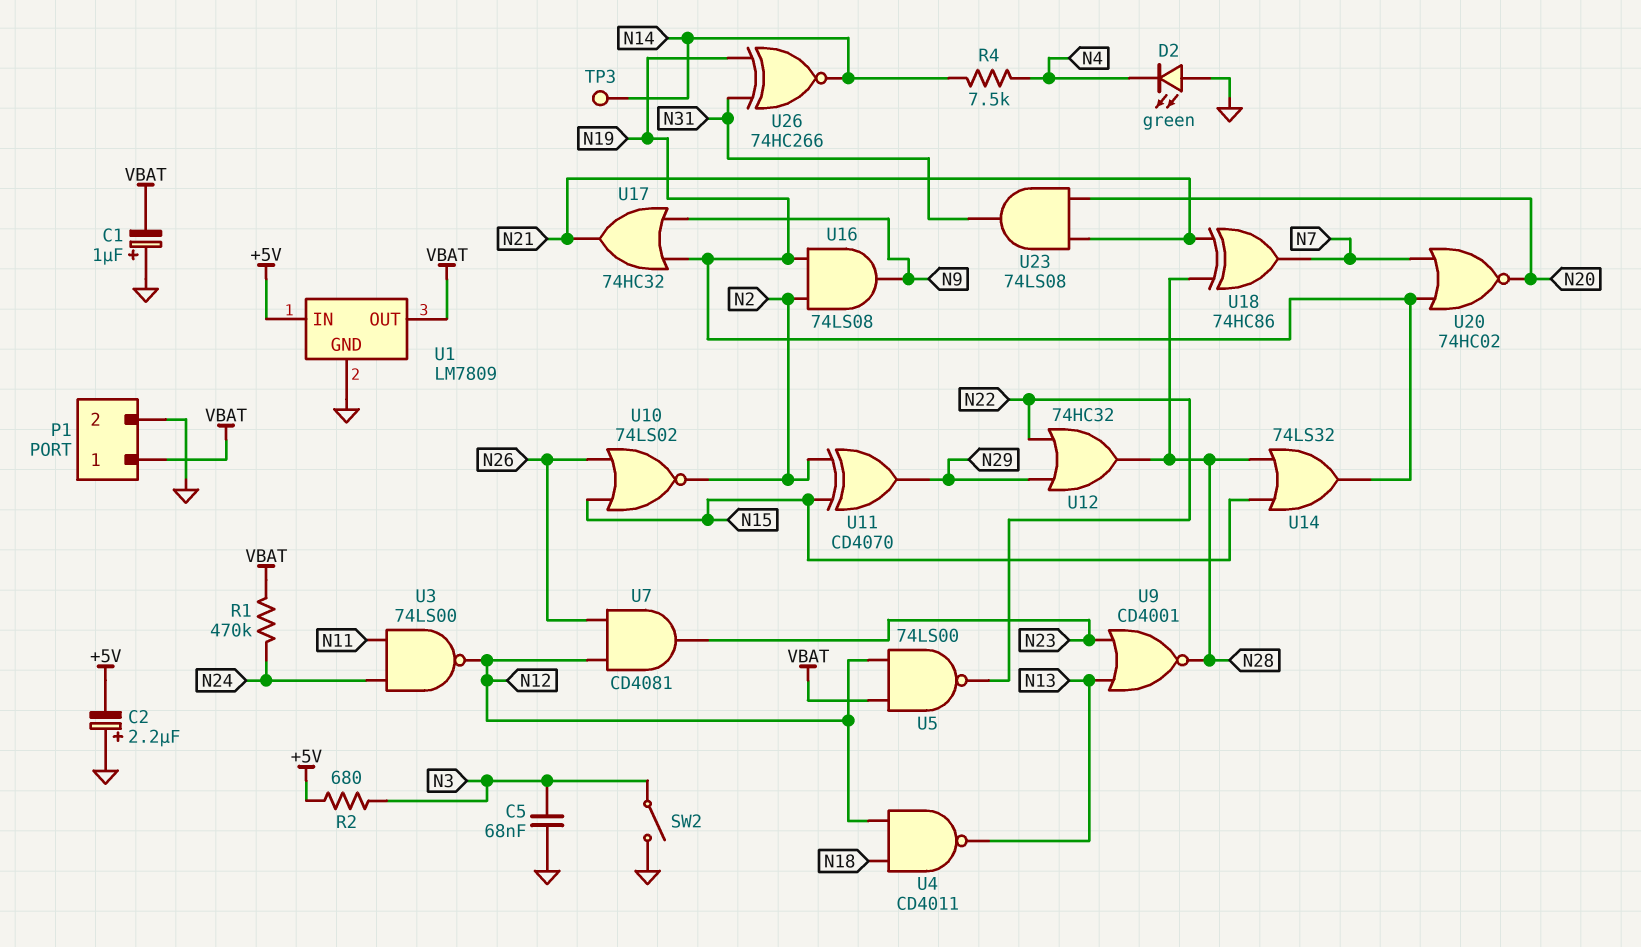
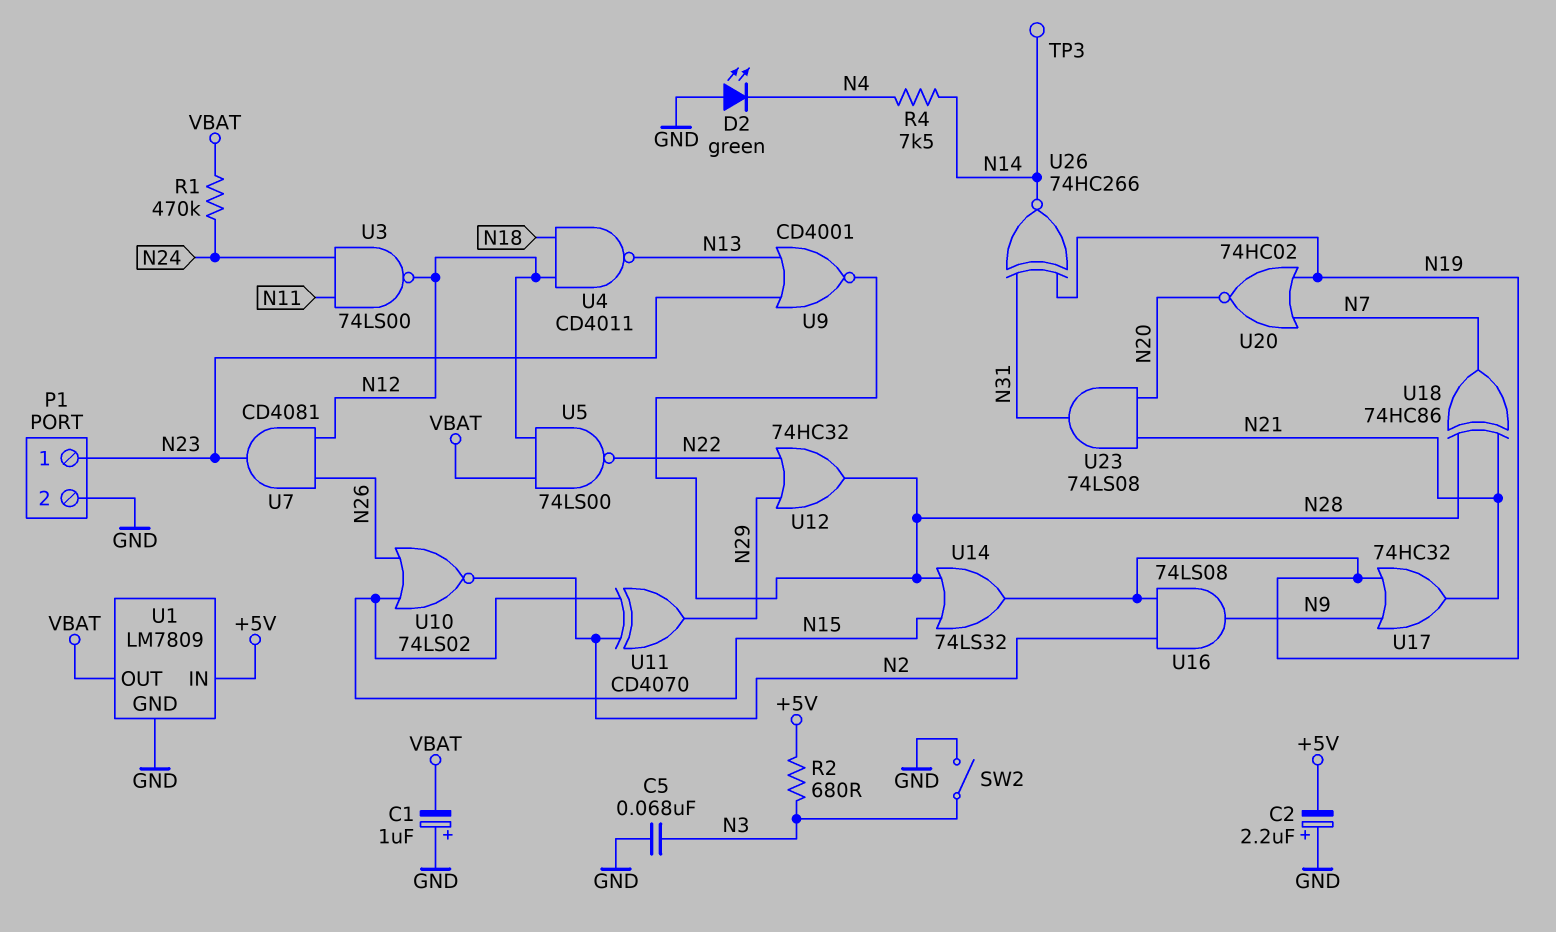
P1 pin 1: VBAT -> N23

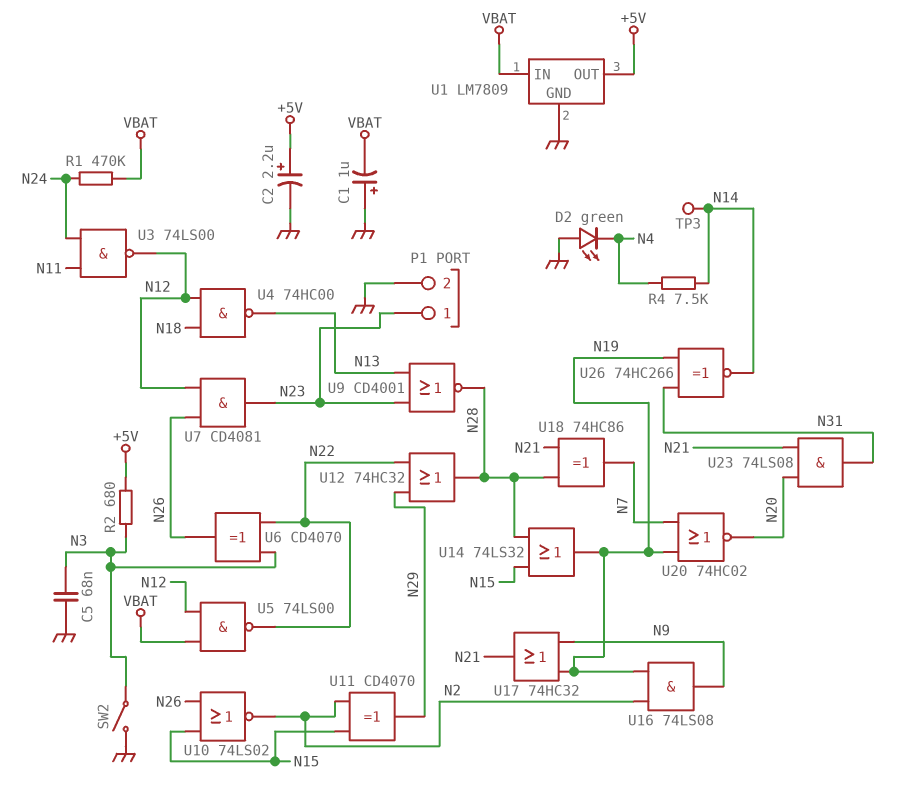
C2: 2.2uF (plus GND, minus +5V) -> 2.2uF (plus +5V, minus GND)
U1 pin IN: +5V -> VBAT
U1 pin OUT: VBAT -> +5V
U4: NAND CD4011 (in N12, in N18, out N13) -> NAND 74HC00 (in N12, in N18, out N13)
U6: none -> XOR CD4070 (in N3, in N22, out N26)

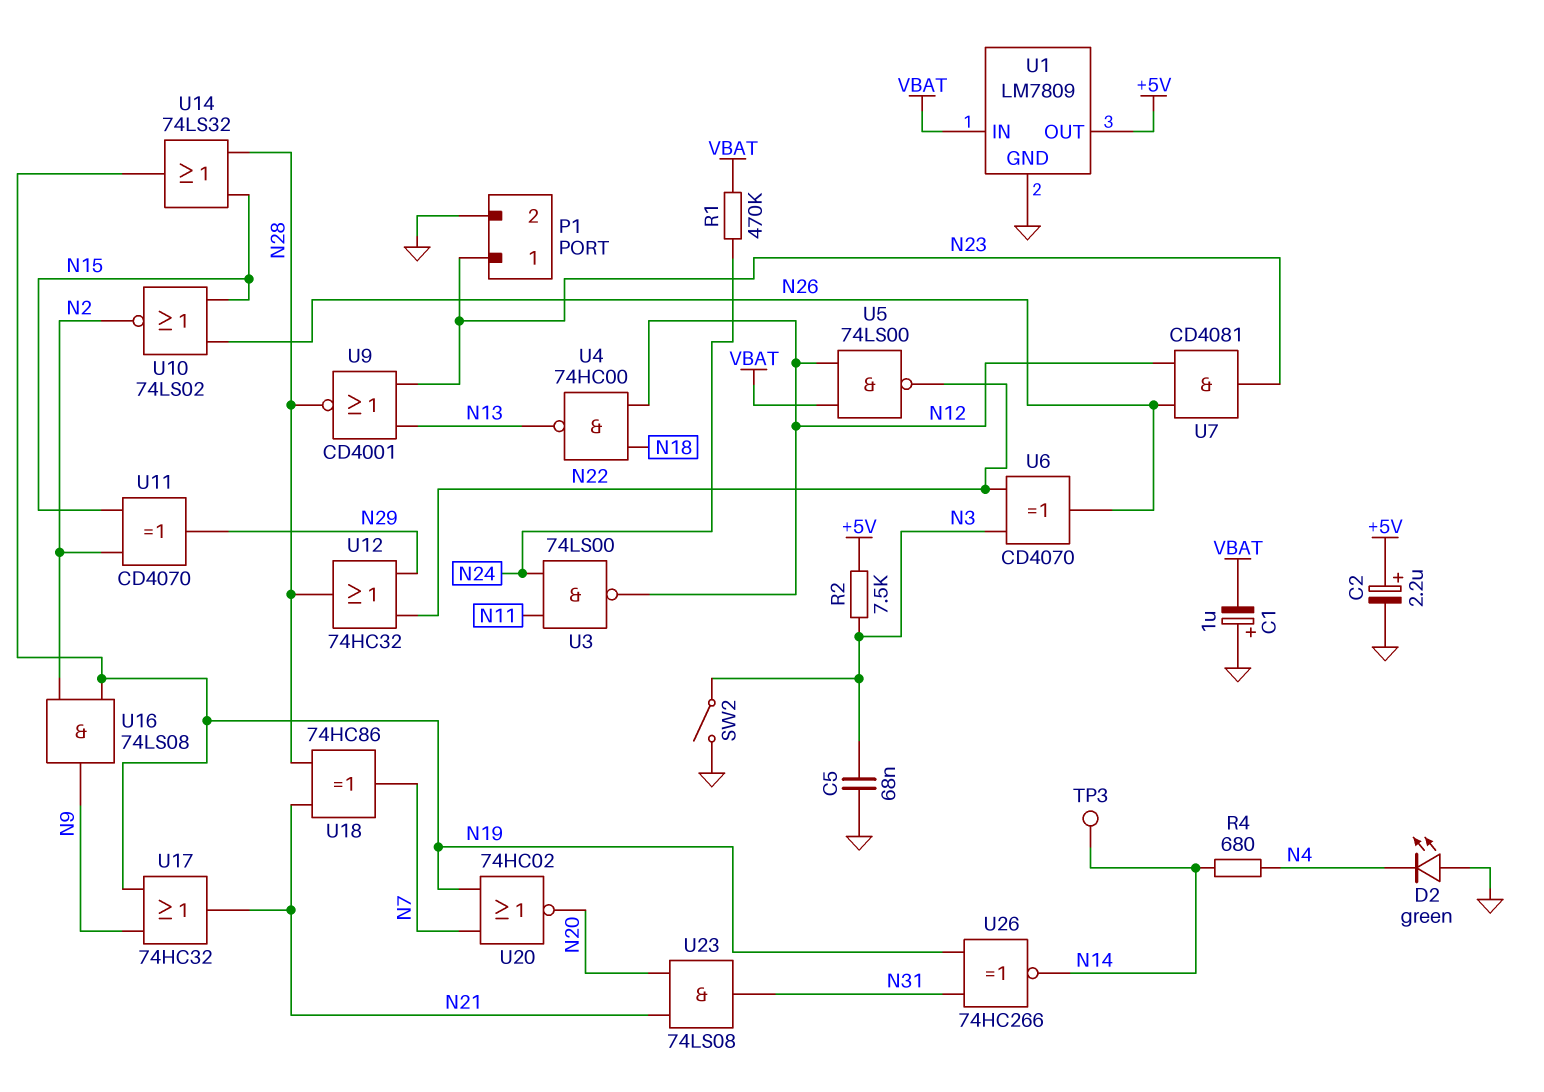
R2: 680 (+5V, N3) -> 7.5k (+5V, N3)
R4: 7.5k (N4, N14) -> 680 (N4, N14)

